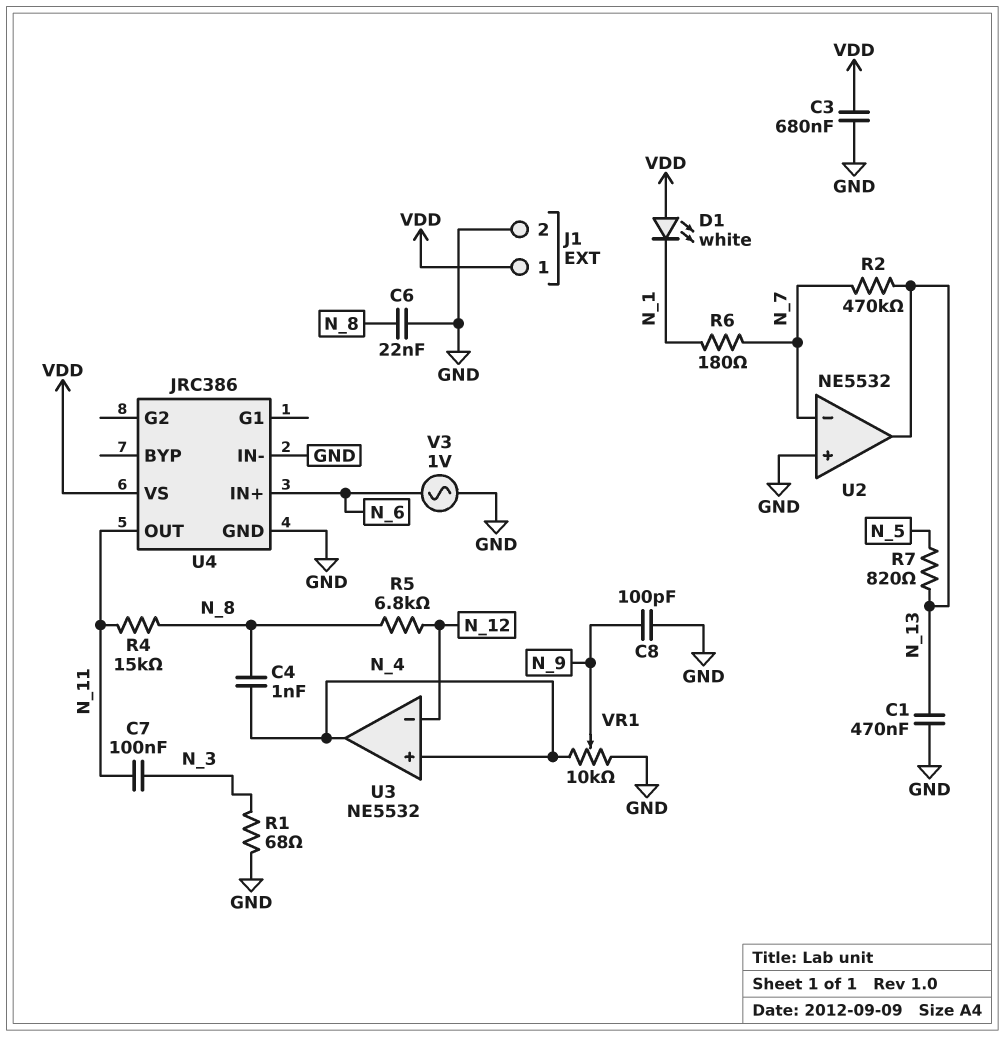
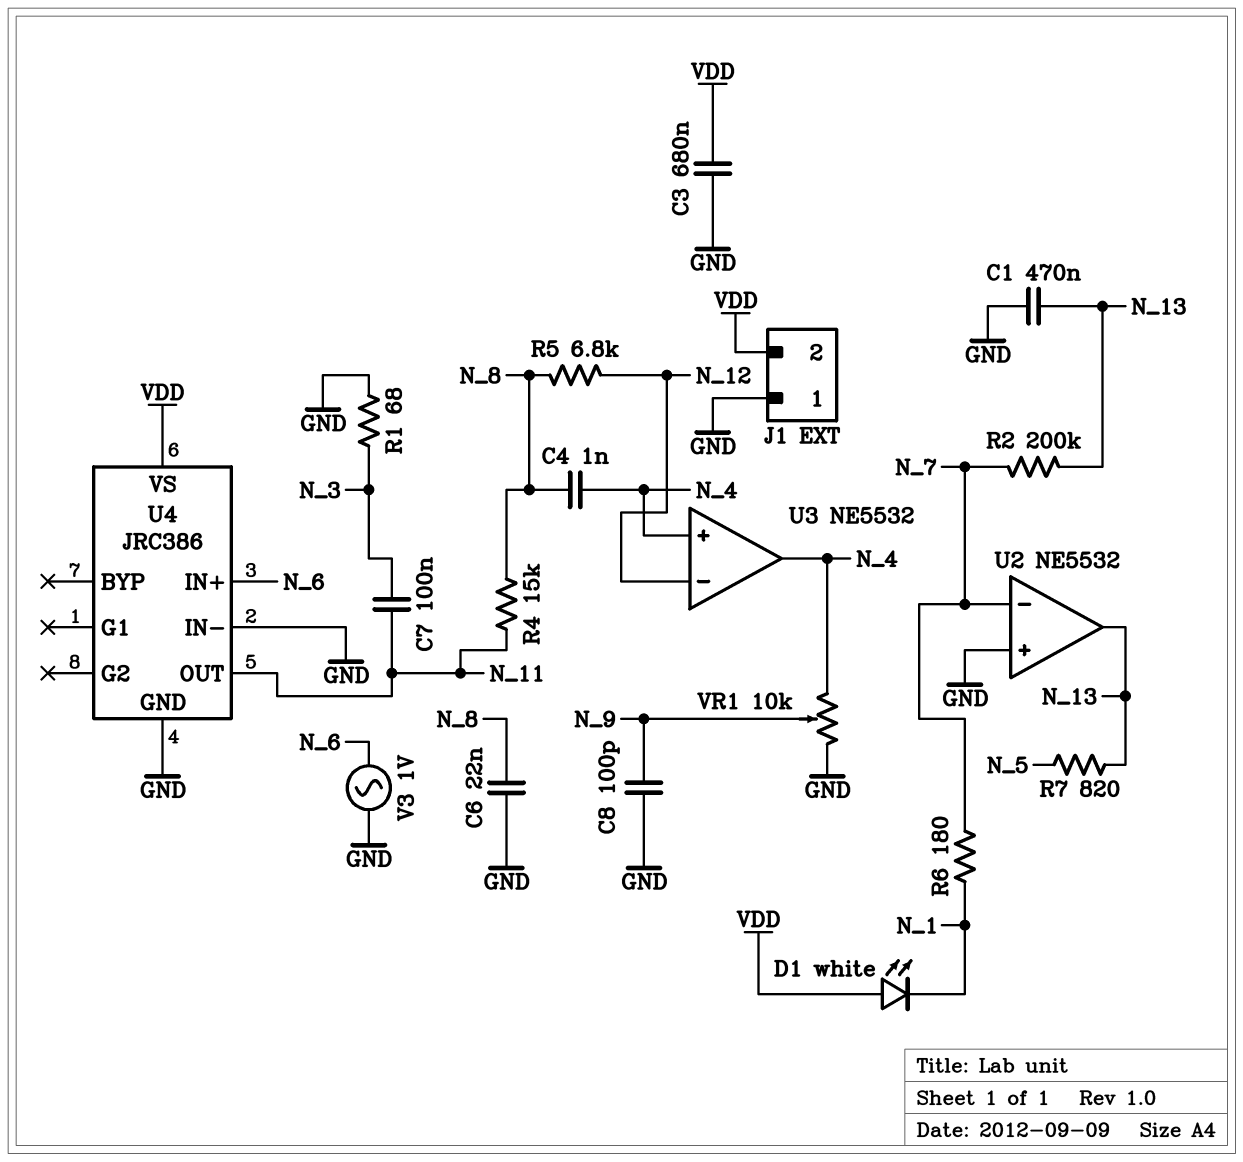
J1 pin 1: VDD -> GND
J1 pin 2: GND -> VDD
R2: 470k (N_7, N_13) -> 200k (N_7, N_13)

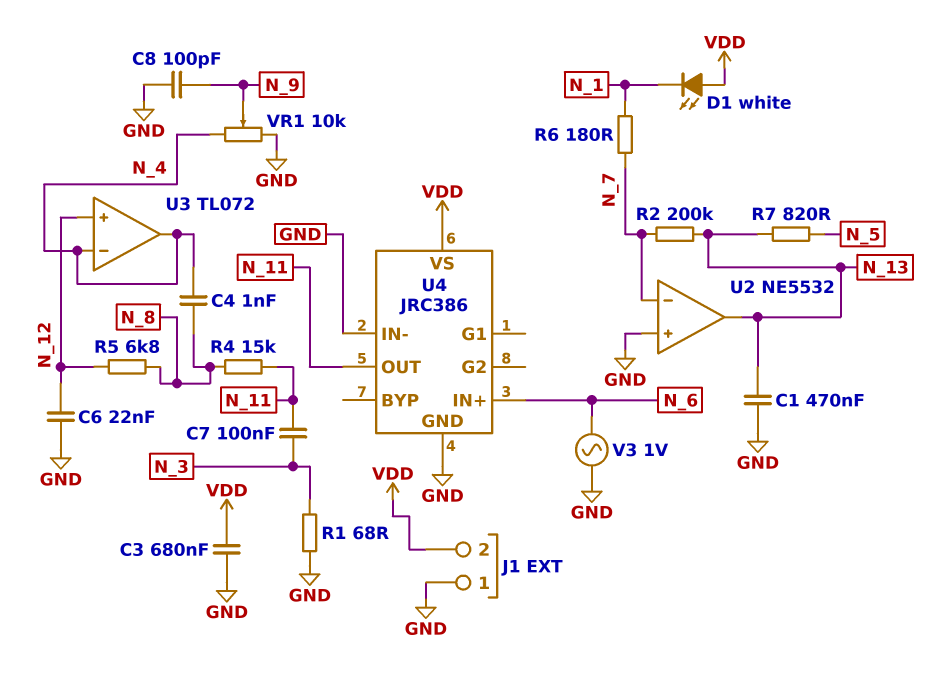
C6: 22nF (GND, N_8) -> 22nF (GND, N_12)
U3: NE5532 -> TL072
U3 pin in+: N_4 -> N_12
U3 pin in-: N_12 -> N_4

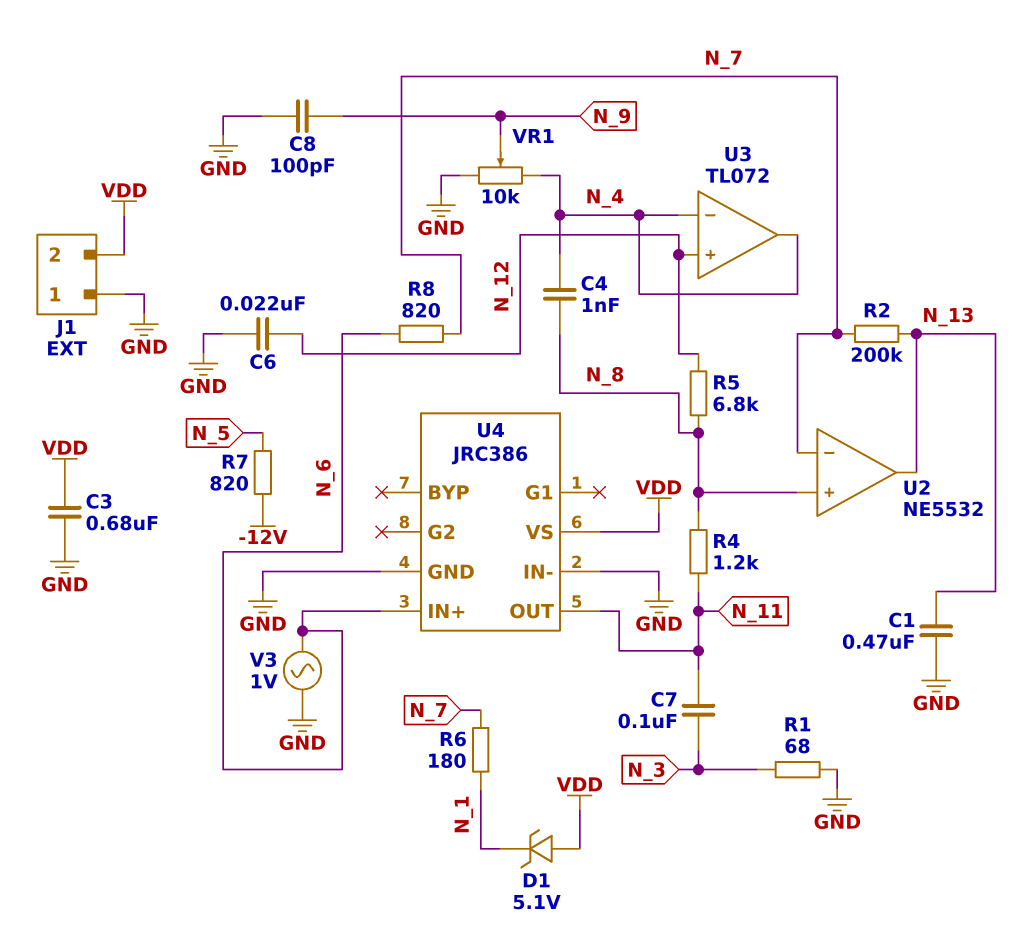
D1: LED white (A VDD, K N_1) -> zener 5.1V (A VDD, K N_1)
R4: 15k (N_8, N_11) -> 1.2k (N_8, N_11)
R7: 820 (N_5, N_13) -> 820 (-12V, N_5)
R8: none -> 820 (N_6, N_7)
U2 pin in+: GND -> N_8

